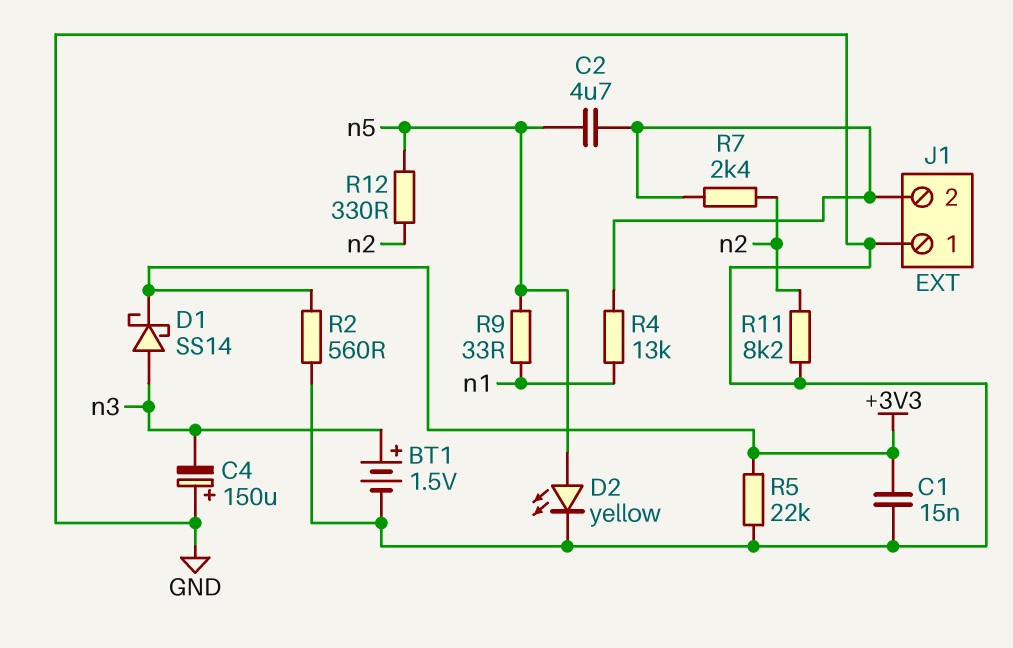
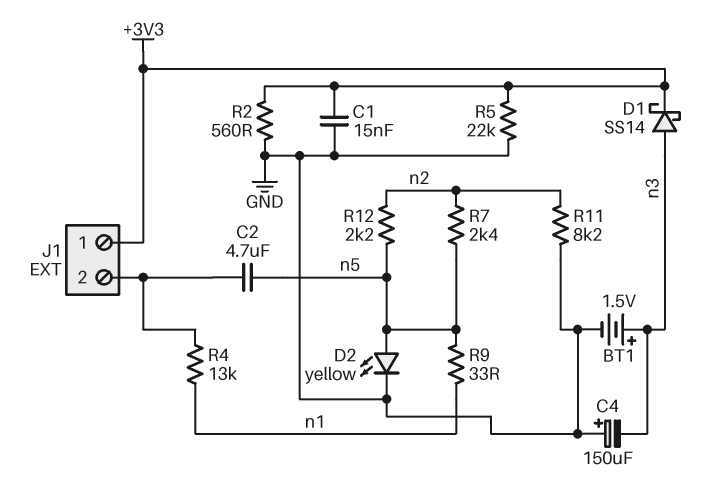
J1 pin 1: GND -> +3V3
R7: 2.4k (J1/2, n2) -> 2.4k (n2, n5)
R12: 330 (n2, n5) -> 2.2k (n2, n5)

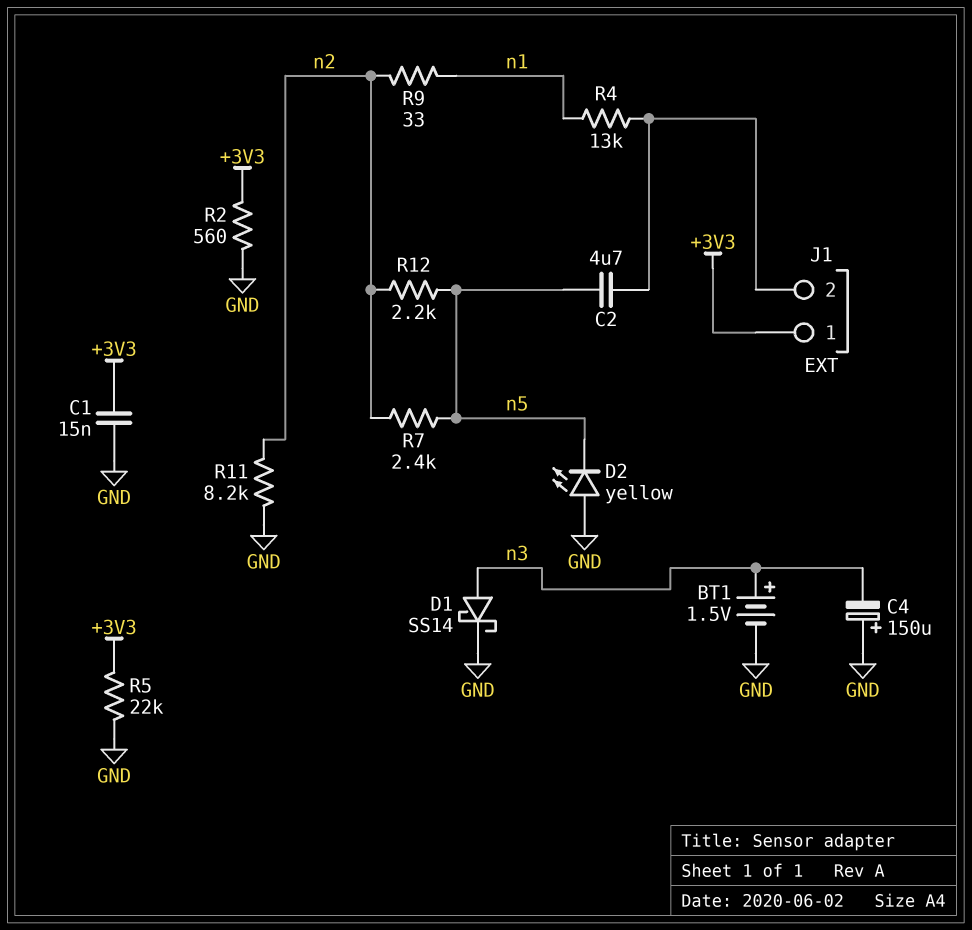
D1: schottky SS14 (A n3, K +3V3) -> schottky SS14 (A n3, K GND)
D2: LED yellow (A n5, K GND) -> LED yellow (A GND, K n5)
R9: 33 (n1, n5) -> 33 (n1, n2)

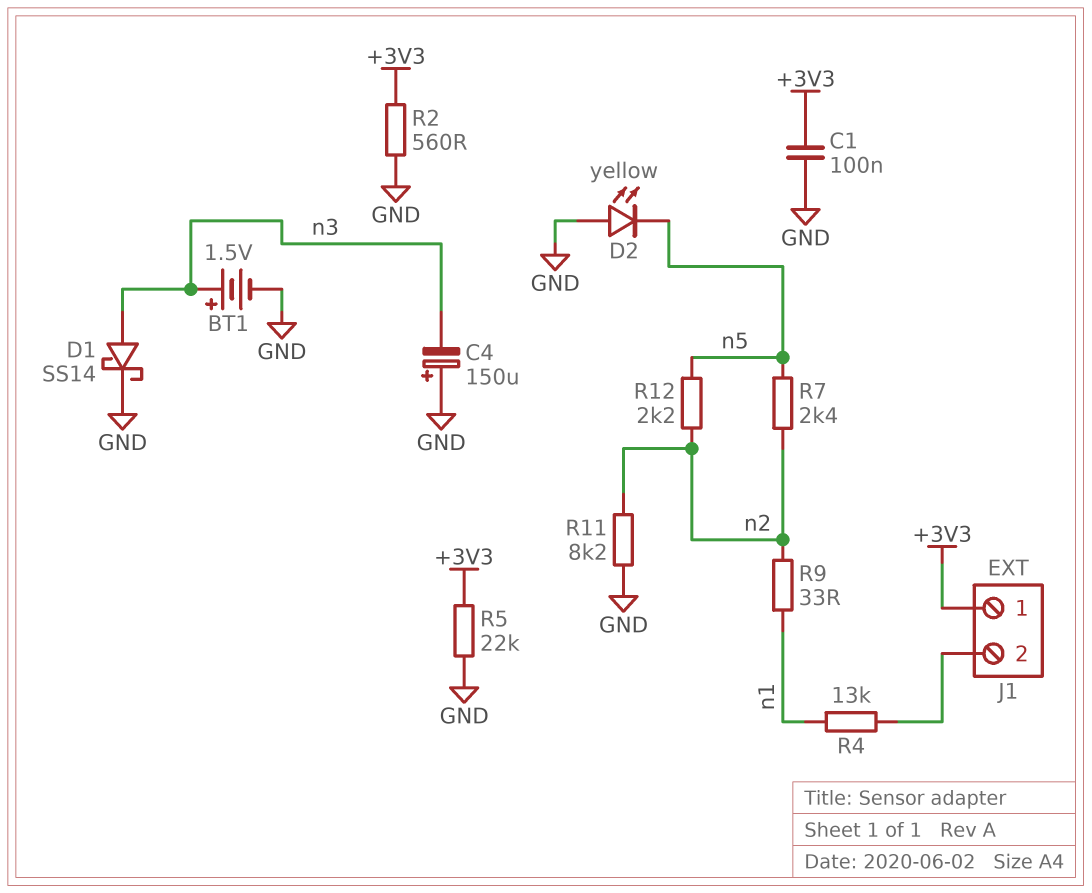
C1: 15nF (+3V3, GND) -> 100nF (+3V3, GND)
C2: 4.7uF (J1/2, n5) -> none

